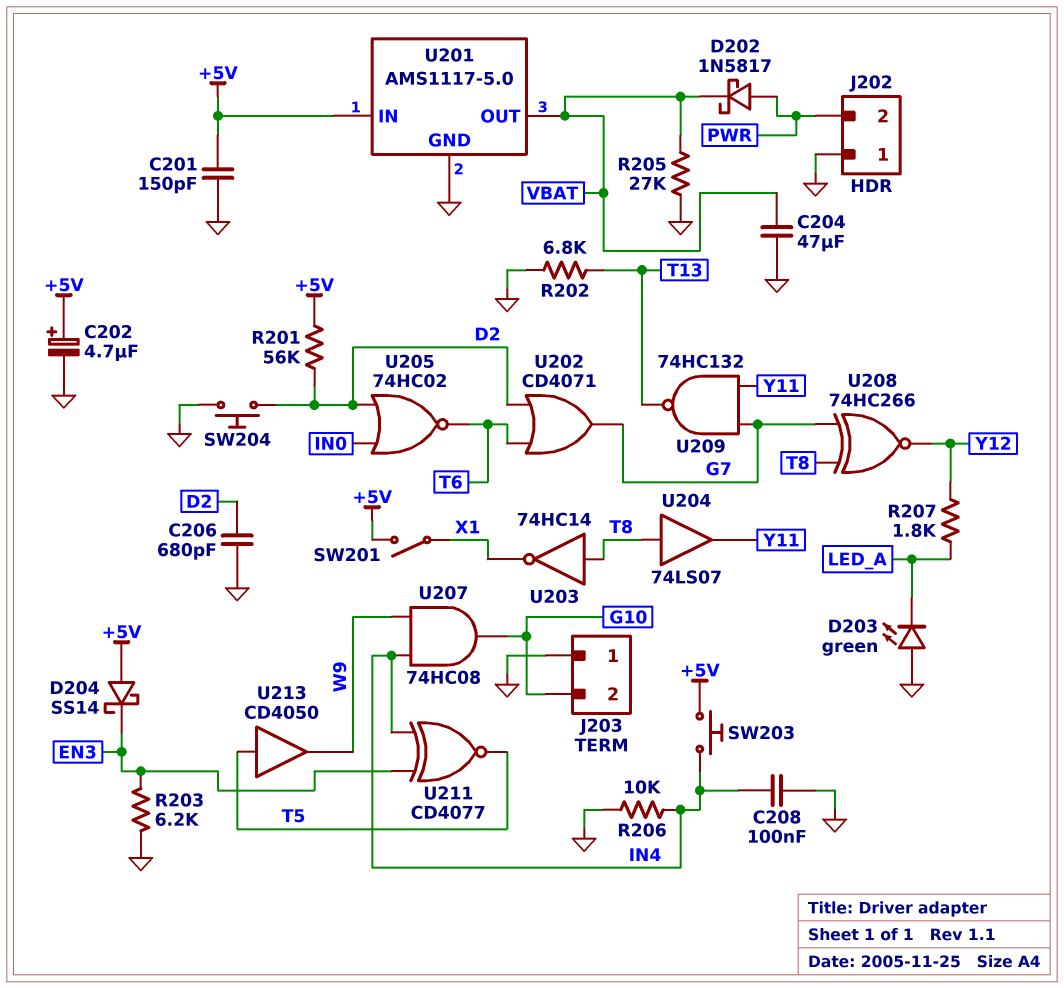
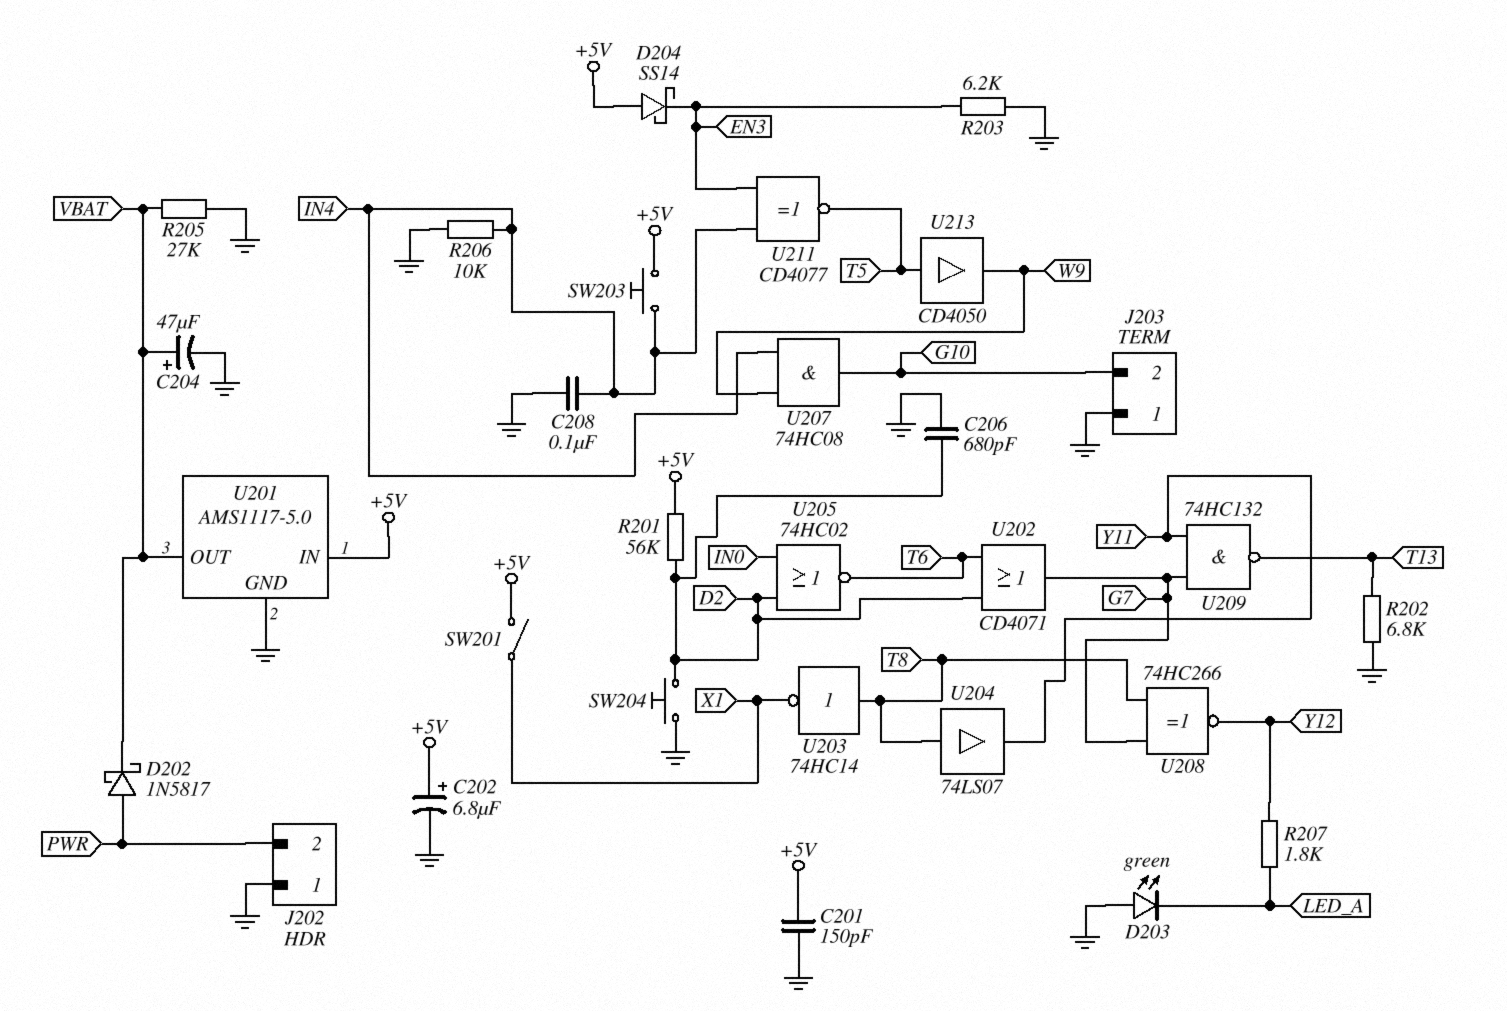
C202: 4.7uF (plus +5V, minus GND) -> 6.8uF (plus +5V, minus GND)
C204: 47uF (GND, VBAT) -> 47uF (plus VBAT, minus GND)

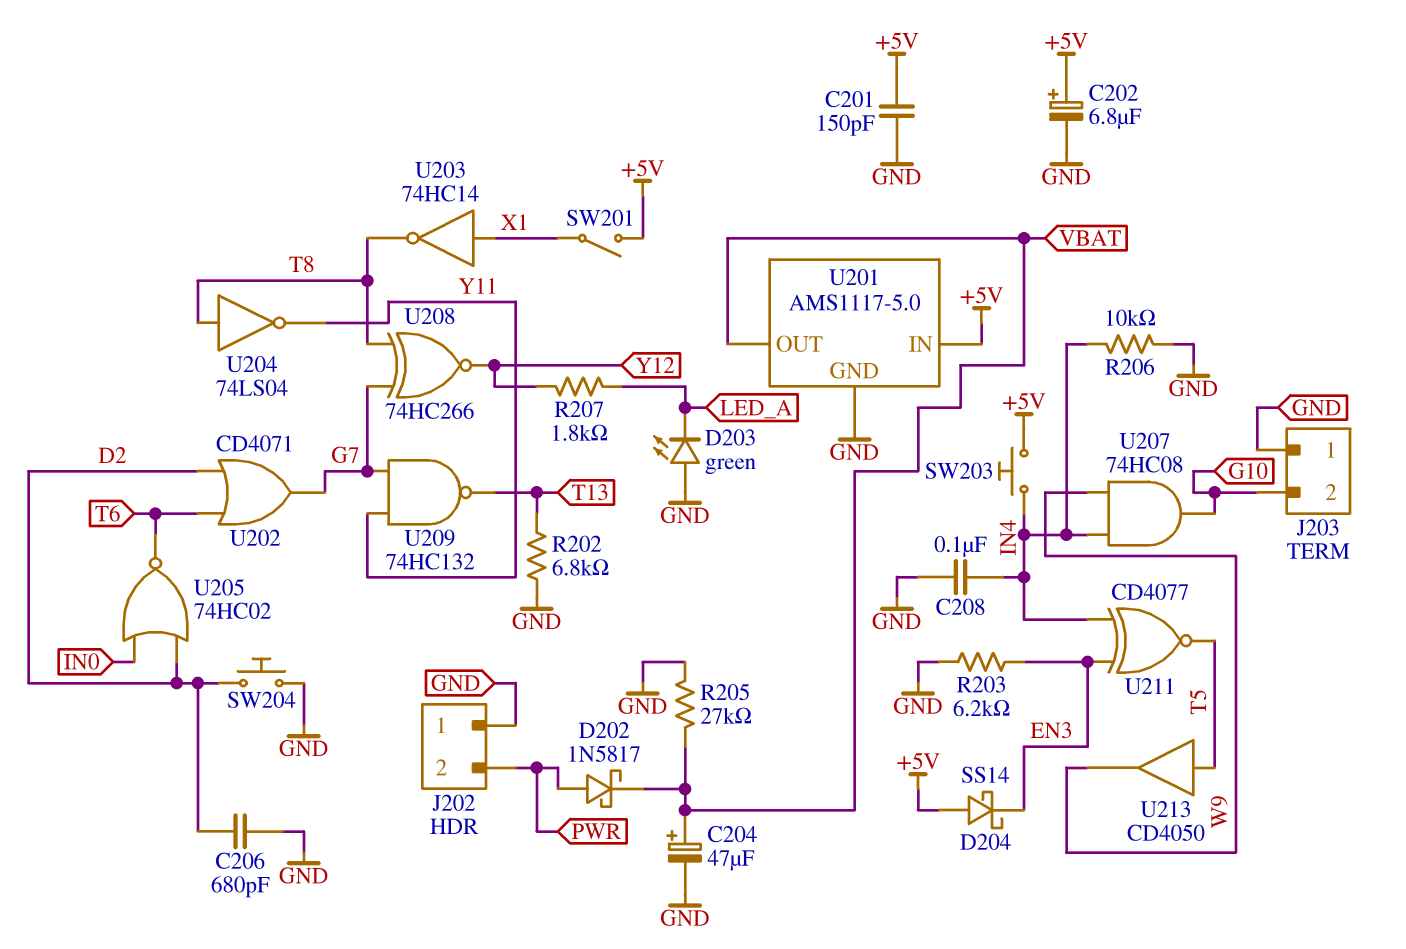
R201: 56k (+5V, D2) -> none
U203: NOT 74HC14 (in T8, out X1) -> NOT 74HC14 (in X1, out T8)
U204: buffer 74LS07 (in T8, out Y11) -> NOT 74LS04 (in T8, out Y11)

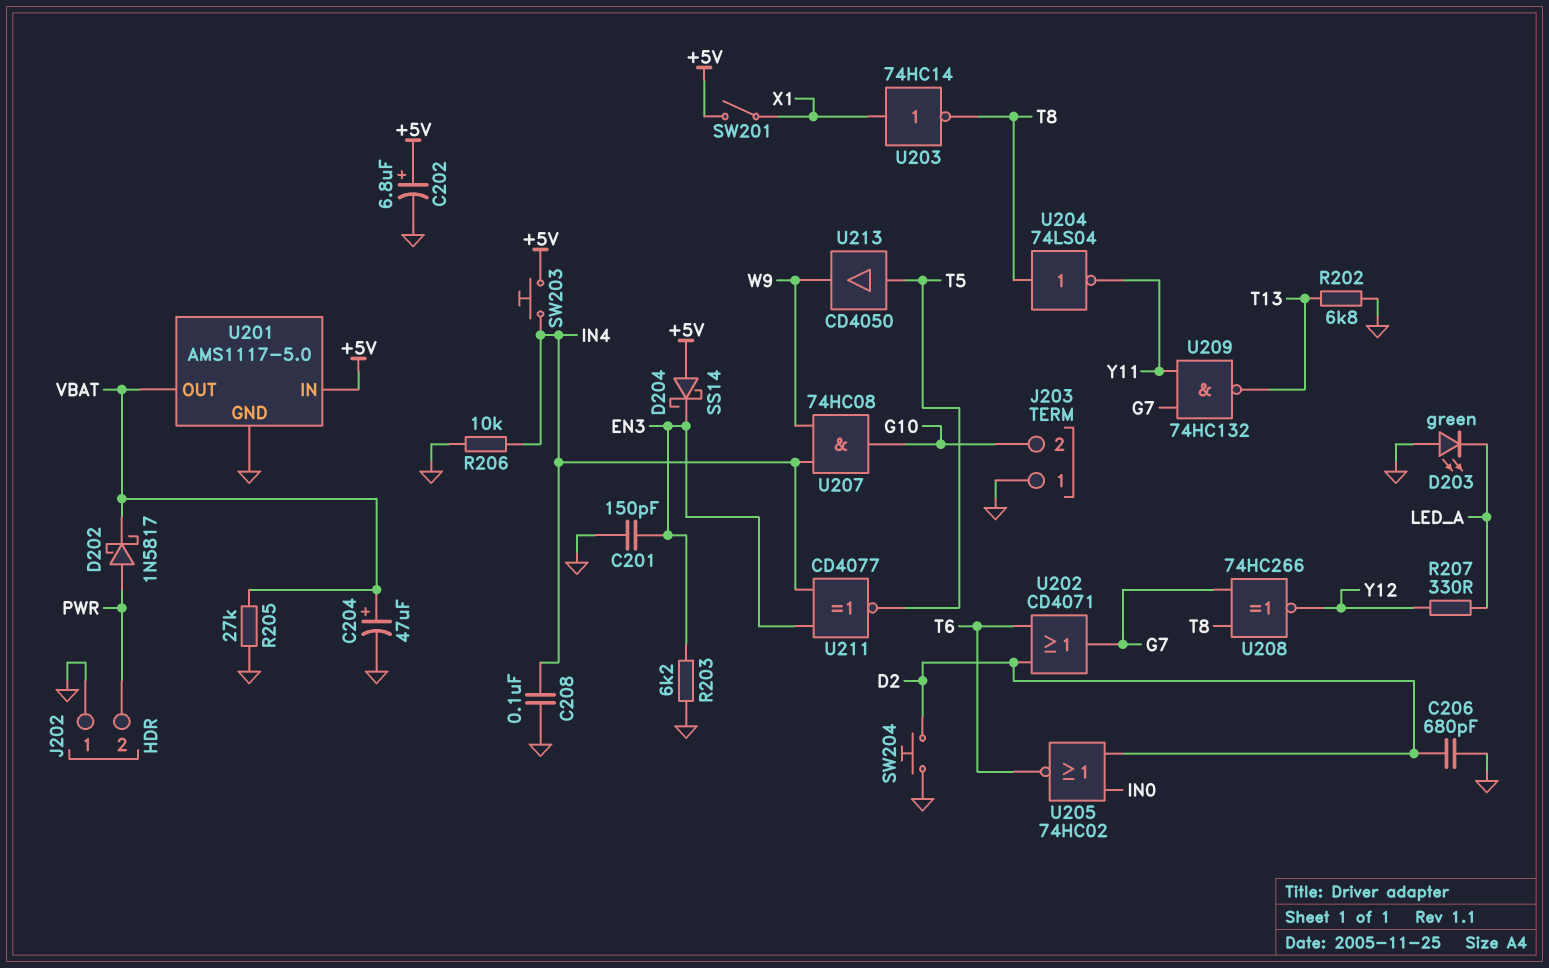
C201: 150pF (+5V, GND) -> 150pF (EN3, GND)
R207: 1.8k (LED_A, Y12) -> 330 (LED_A, Y12)

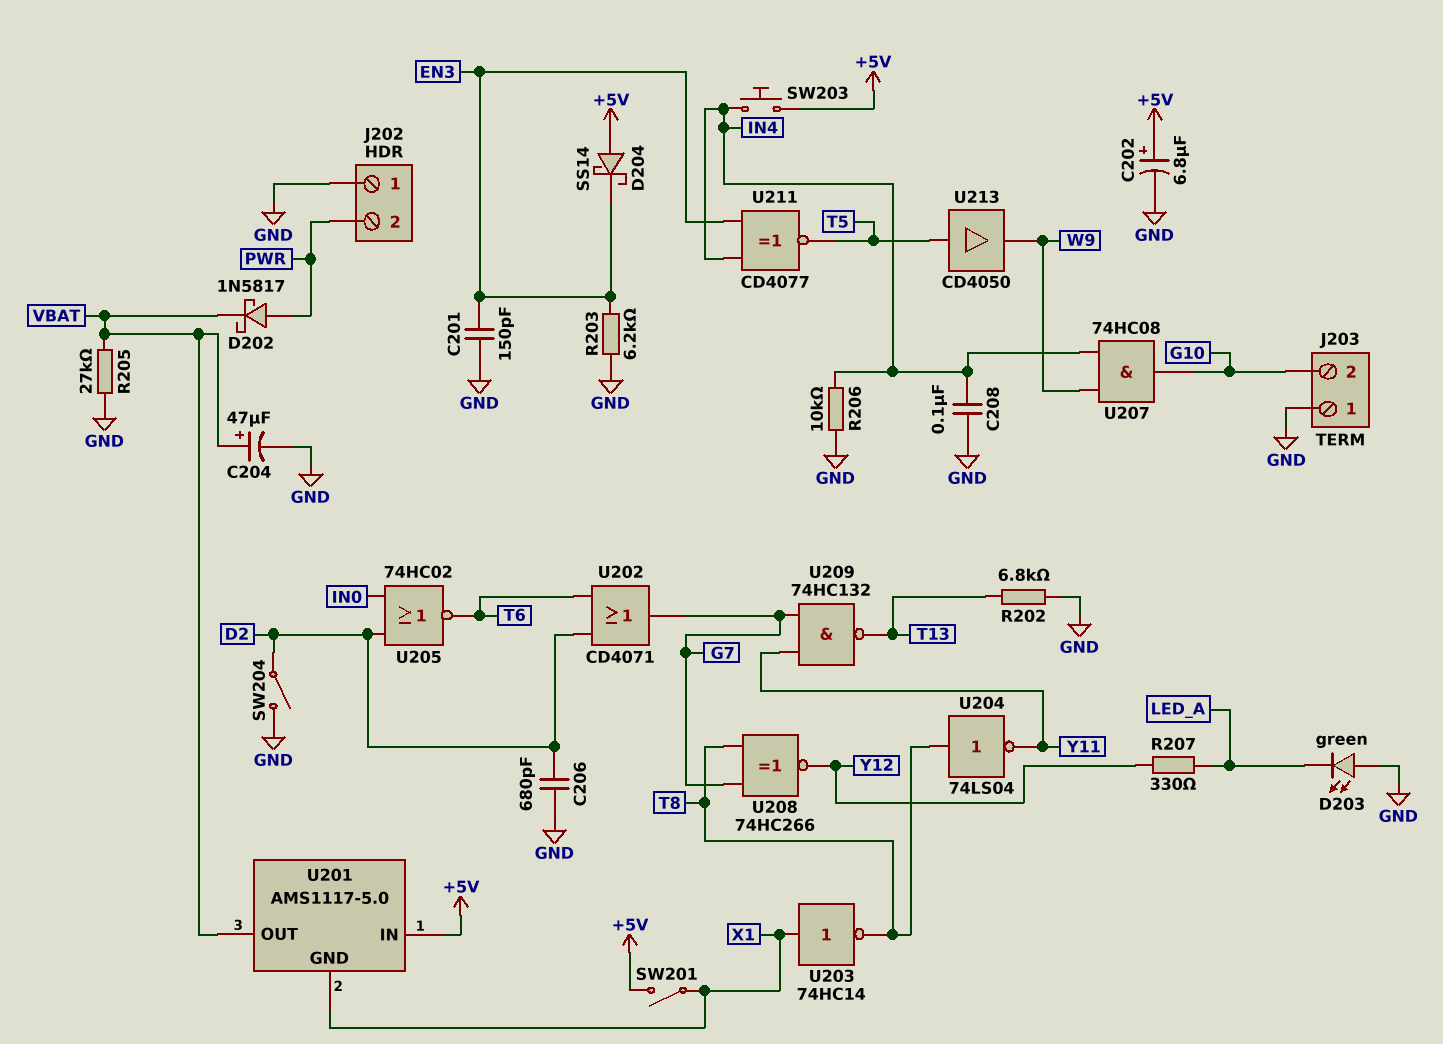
SW204: button (D2, GND) -> switch (D2, GND)
U201 pin GND: GND -> X1

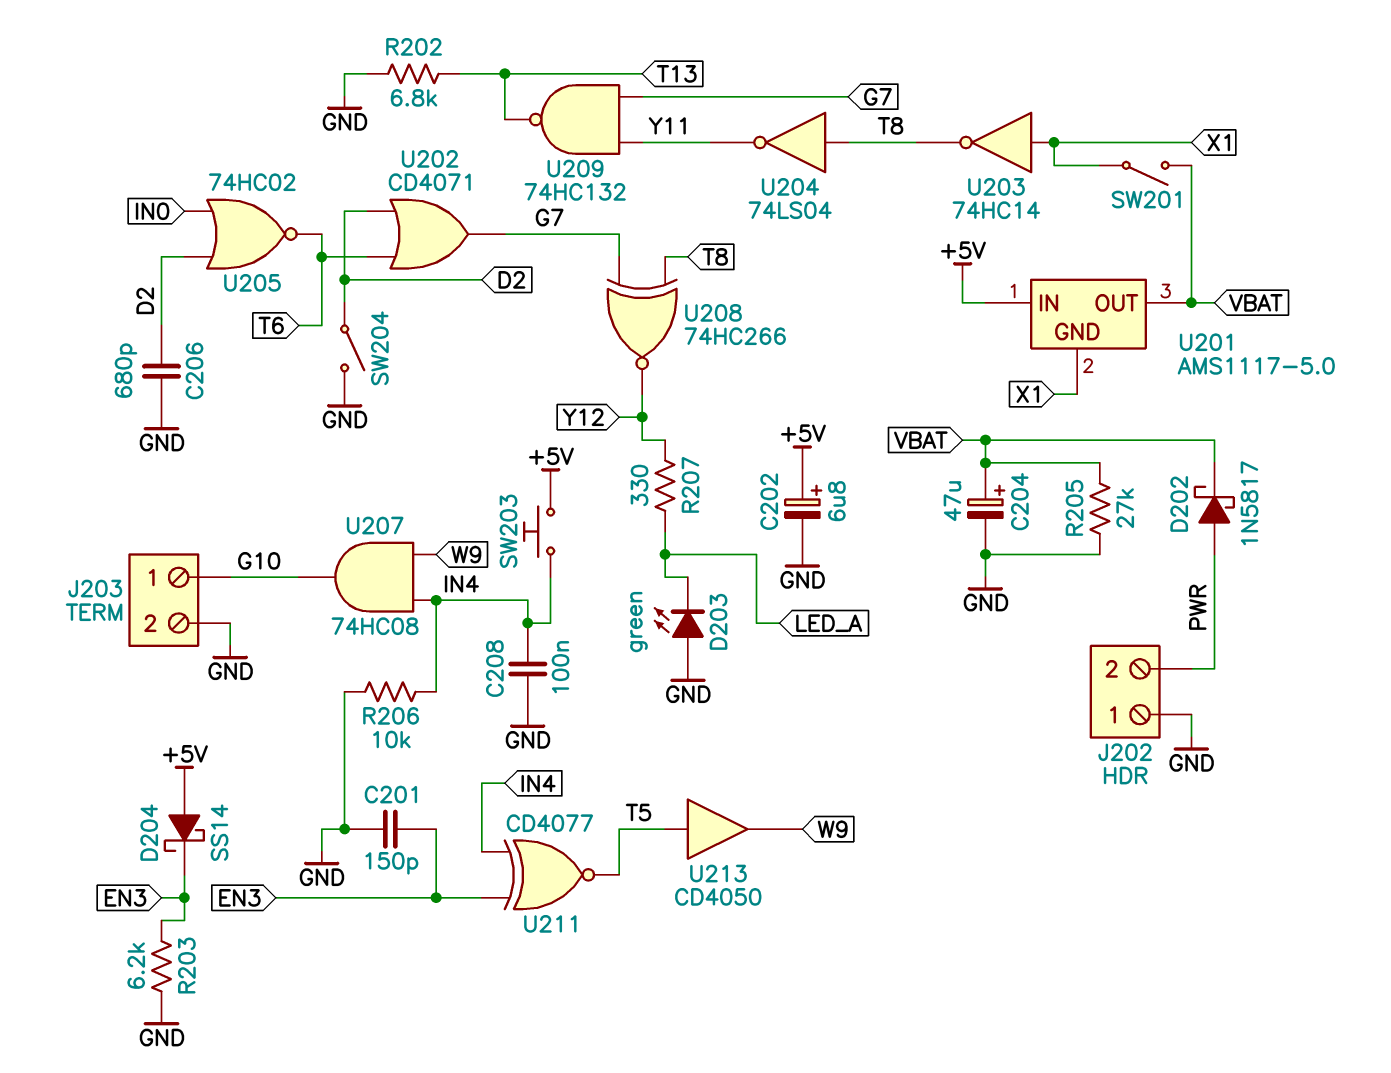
J203 pin 1: GND -> G10
J203 pin 2: G10 -> GND
SW201: switch (+5V, X1) -> switch (VBAT, X1)

